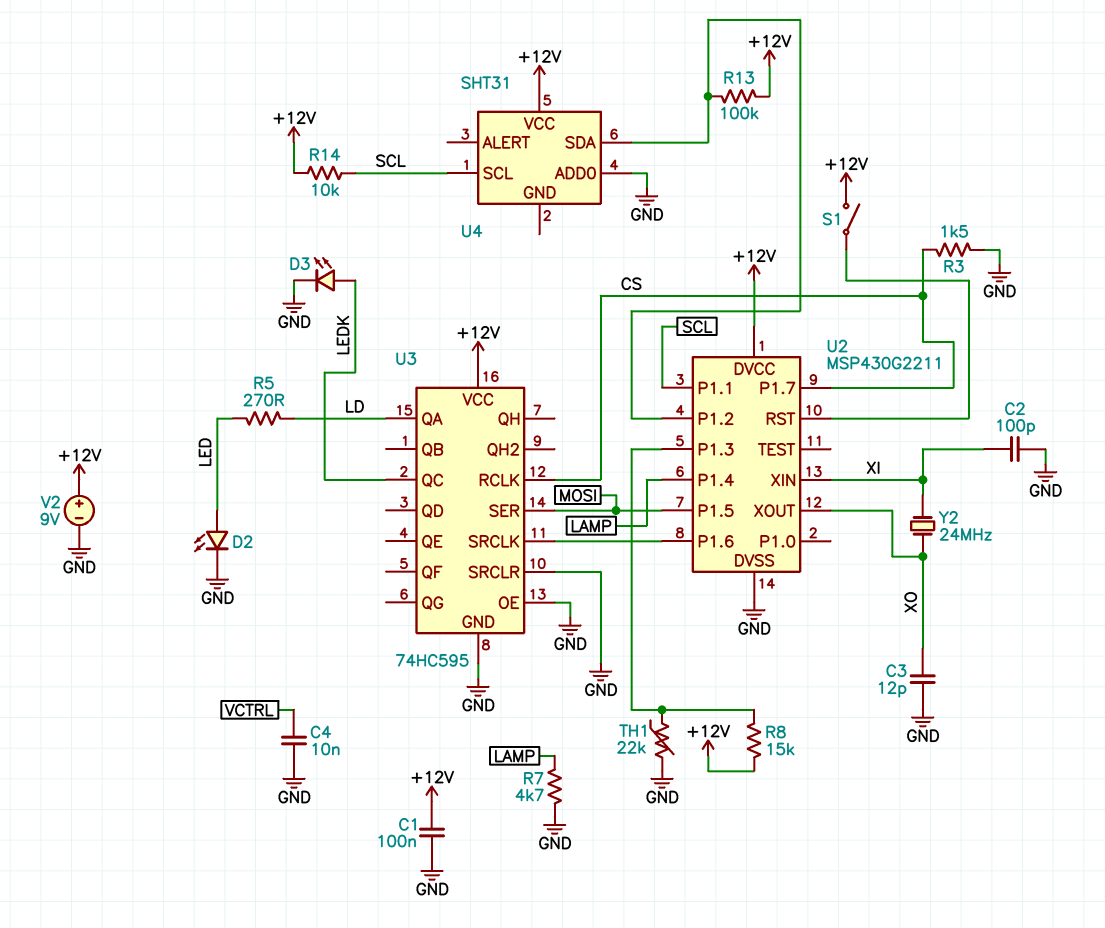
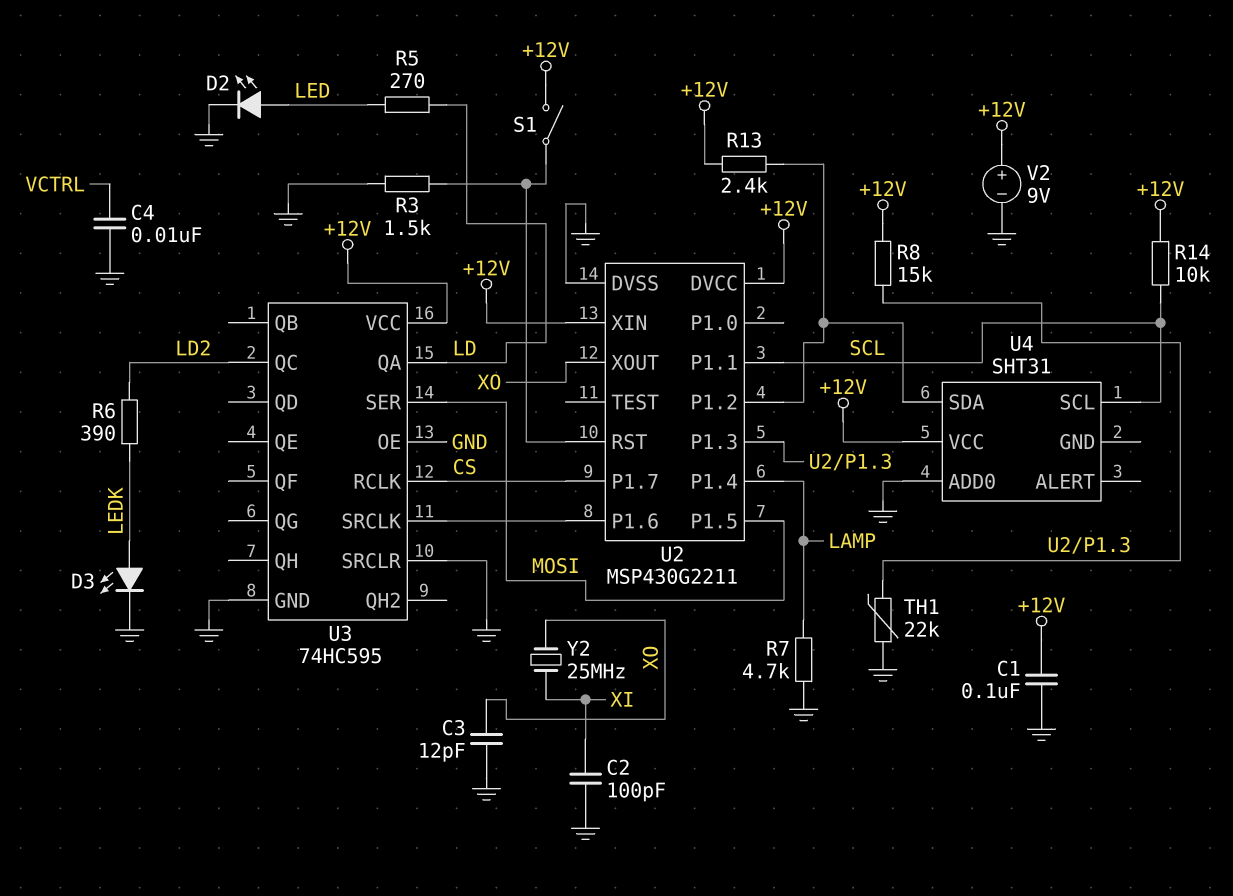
R3: 1.5k (CS, GND) -> 1.5k (GND, U2/RST)
R6: none -> 390 (LD2, LEDK)
R13: 100k (+12V, U2/P1.2) -> 2.4k (+12V, U2/P1.2)
U2 pin XIN: XI -> +12V
U3 pin QC: LEDK -> LD2
Y2: 24MHz (XI, XO) -> 25MHz (XI, XO)

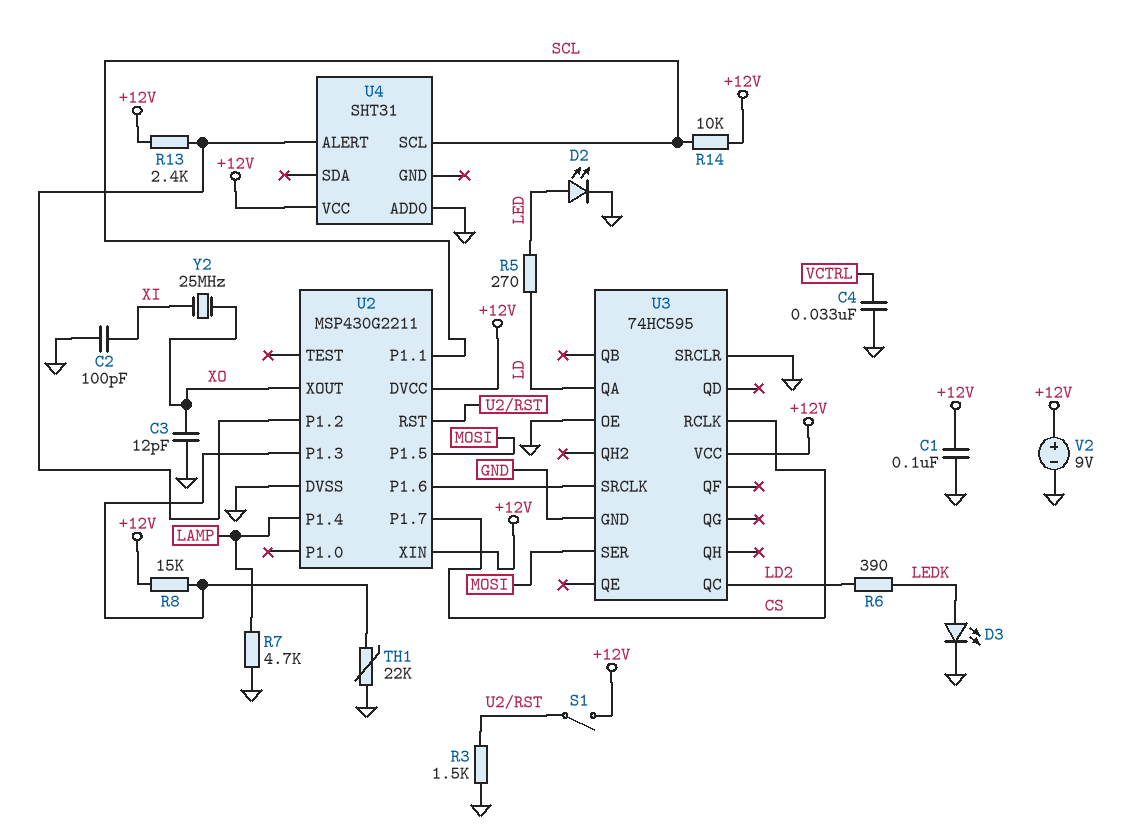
C4: 10nF (GND, VCTRL) -> 33nF (GND, VCTRL)
U4 pin ALERT: none -> U2/P1.2
U4 pin SDA: U2/P1.2 -> none

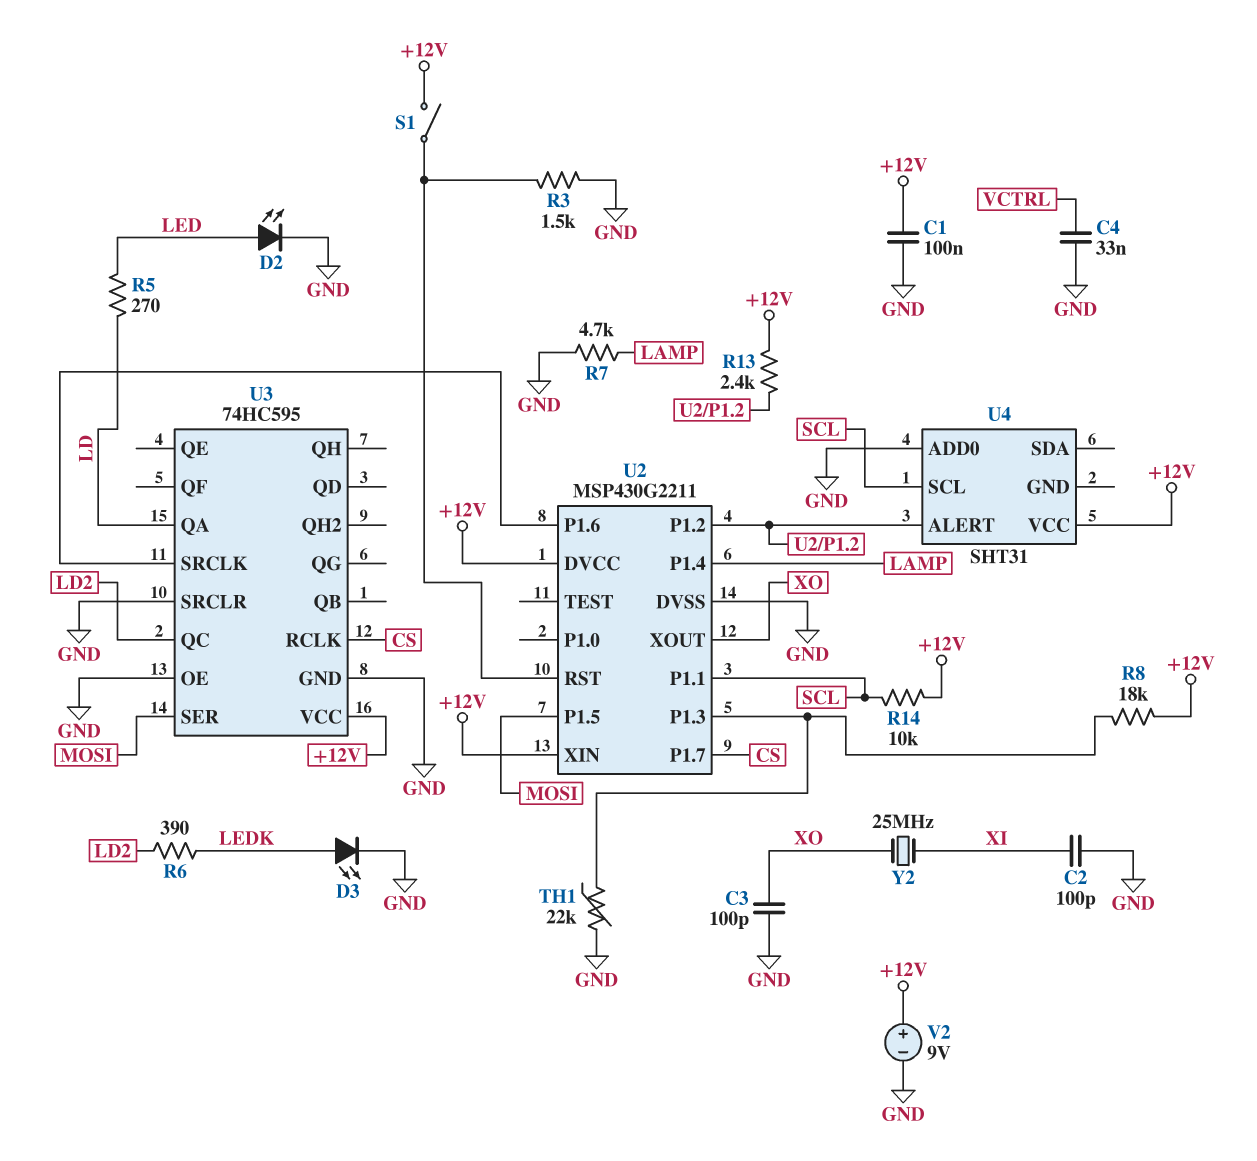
C3: 12pF (GND, XO) -> 100pF (GND, XO)
R8: 15k (+12V, U2/P1.3) -> 18k (+12V, U2/P1.3)

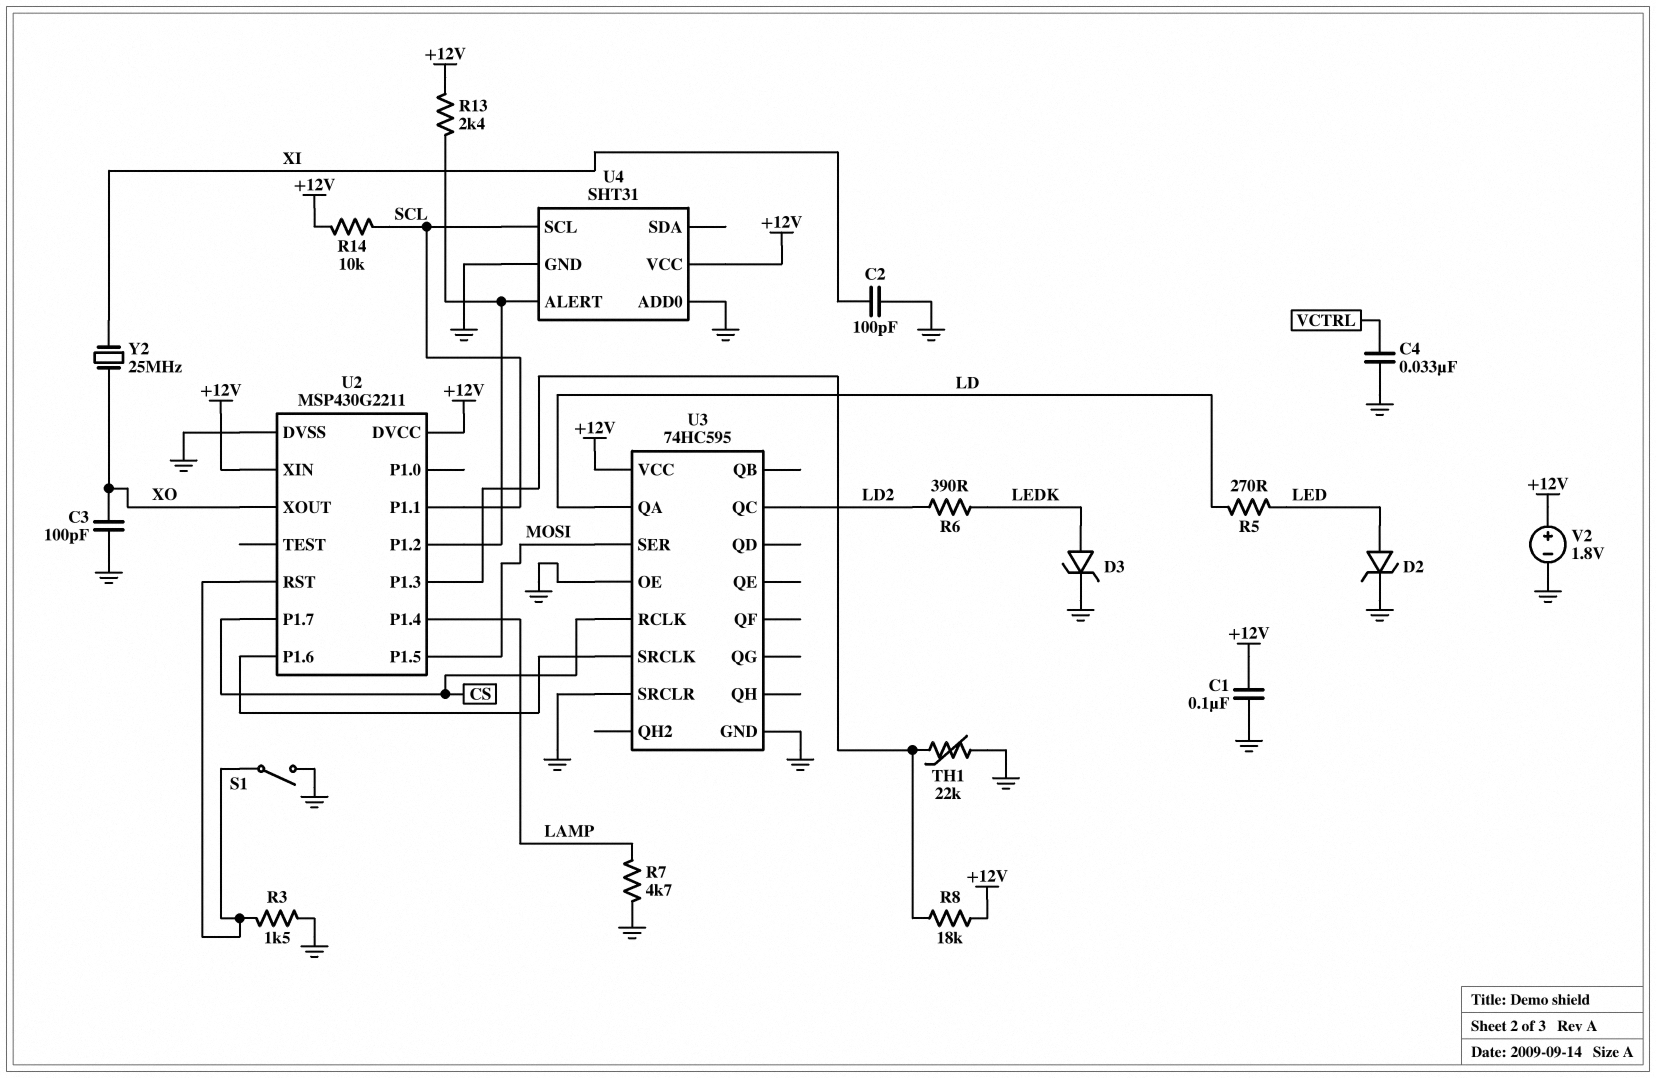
D2: LED (A LED, K GND) -> zener (A LED, K GND)
D3: LED (A LEDK, K GND) -> zener (A LEDK, K GND)
S1: switch (+12V, U2/RST) -> switch (GND, U2/RST)
U4 pin GND: none -> GND
V2: 9V (plus +12V, minus GND) -> 1.8V (plus +12V, minus GND)

